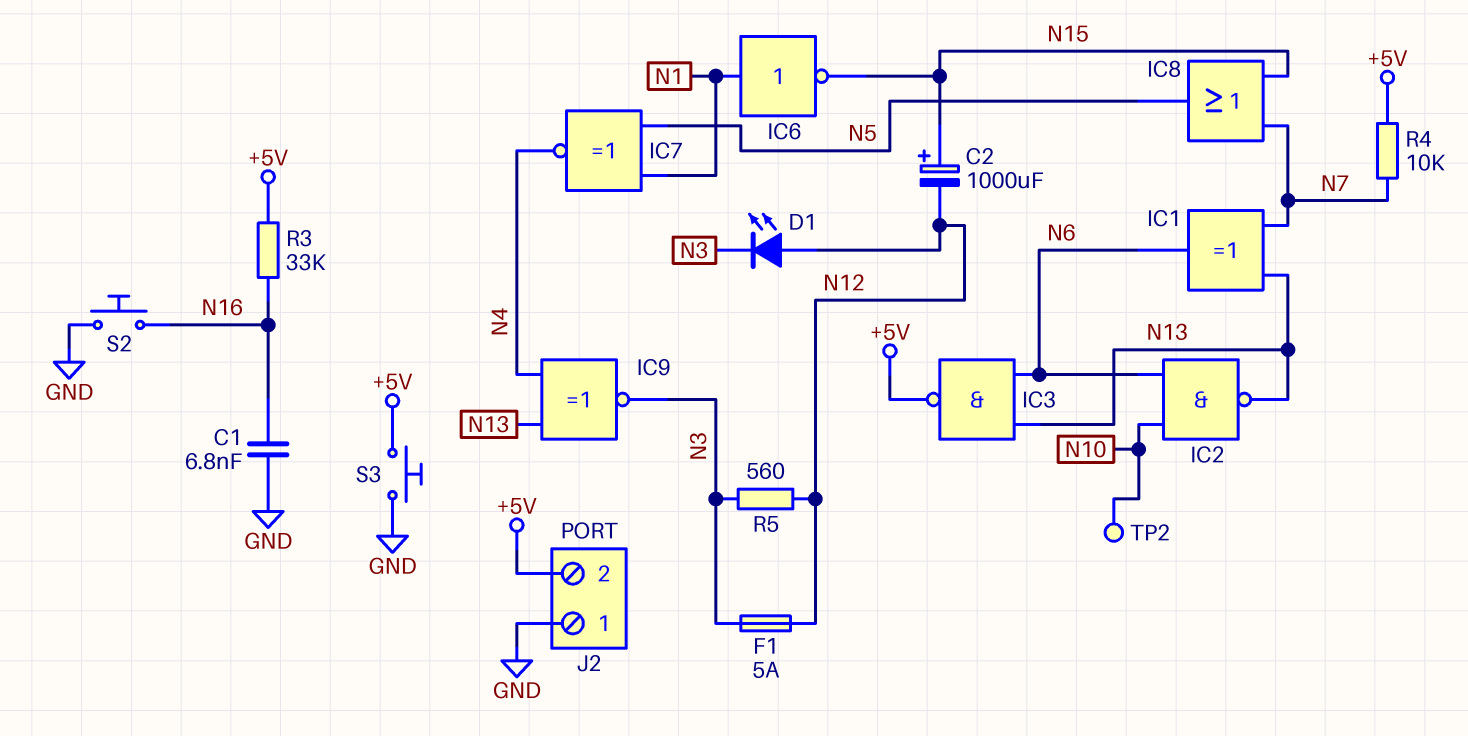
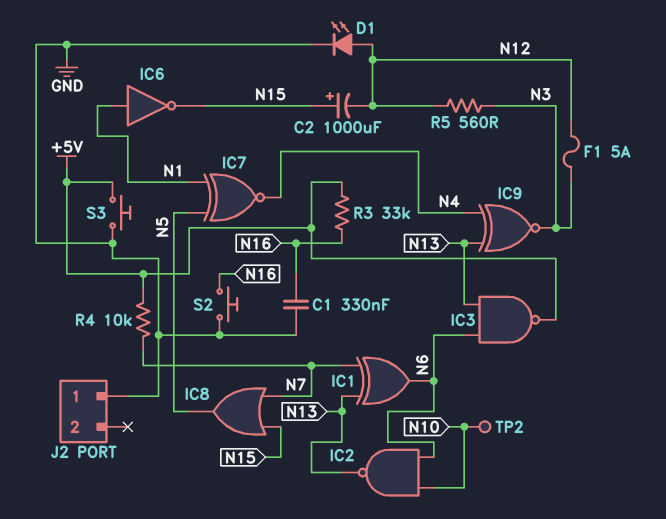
C1: 6.8nF (GND, N16) -> 330nF (GND, N16)
D1: LED (A N12, K N3) -> LED (A N12, K GND)
J2 pin 2: +5V -> none

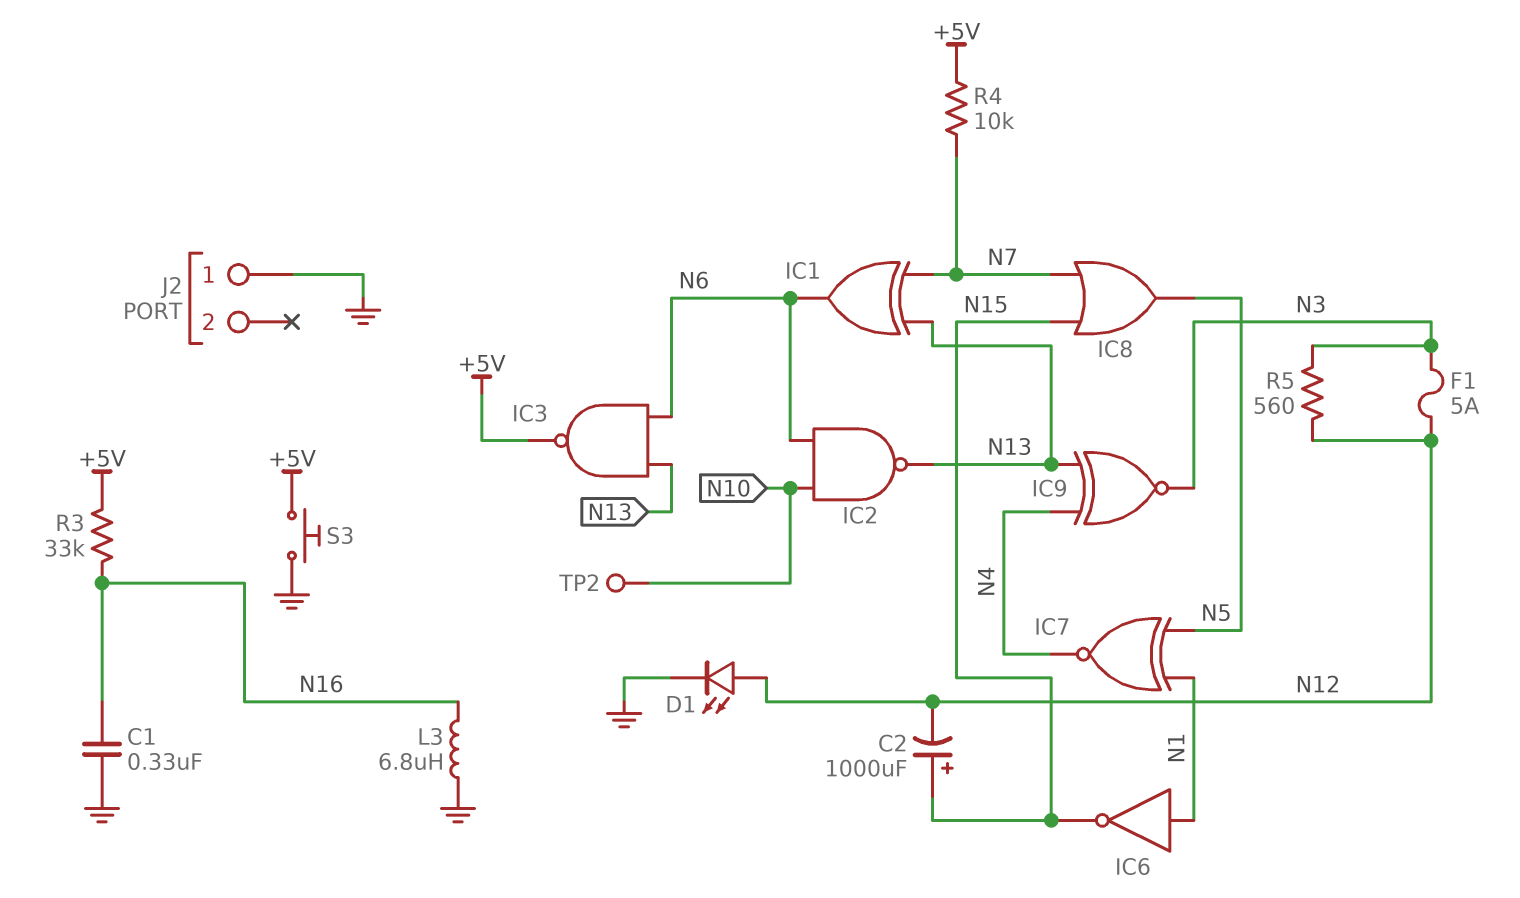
L3: none -> 6.8uH (GND, N16)
S2: button (GND, N16) -> none

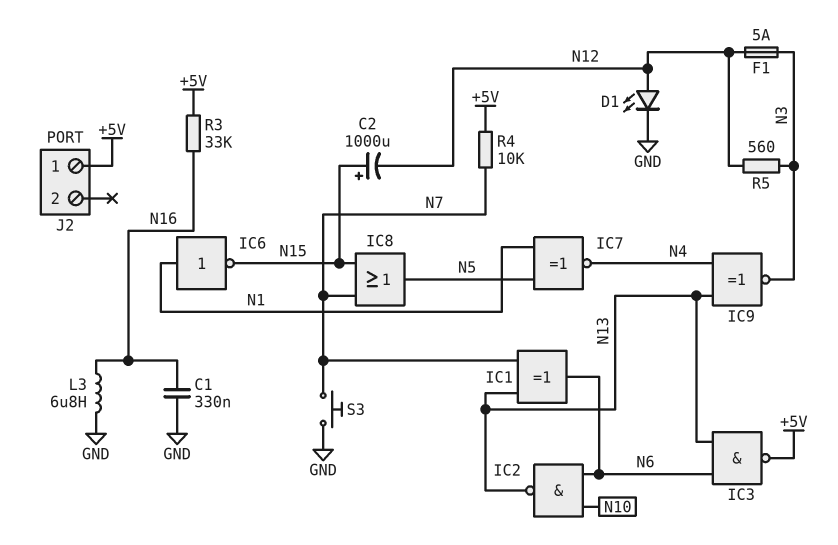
J2 pin 1: GND -> +5V
S3: button (+5V, GND) -> button (GND, N7)
TP2: test point (N10) -> none

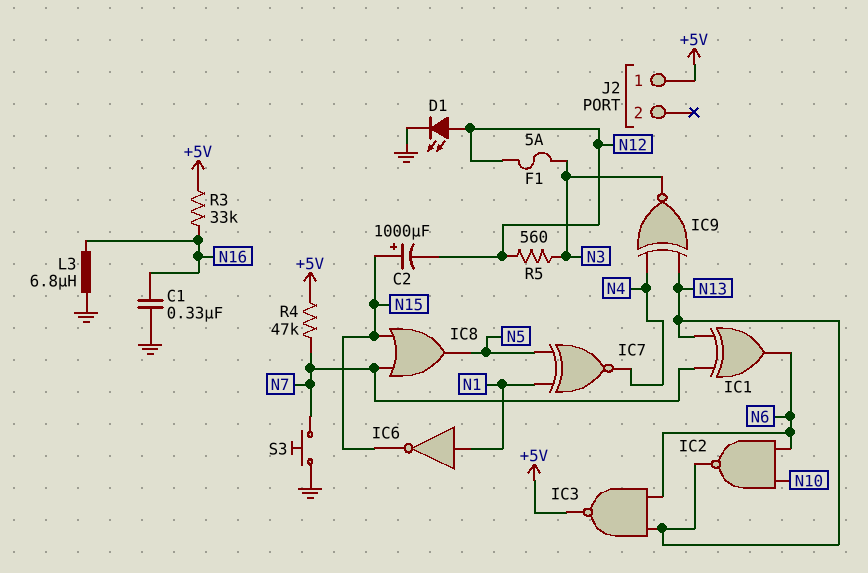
R4: 10k (+5V, N7) -> 47k (+5V, N7)

